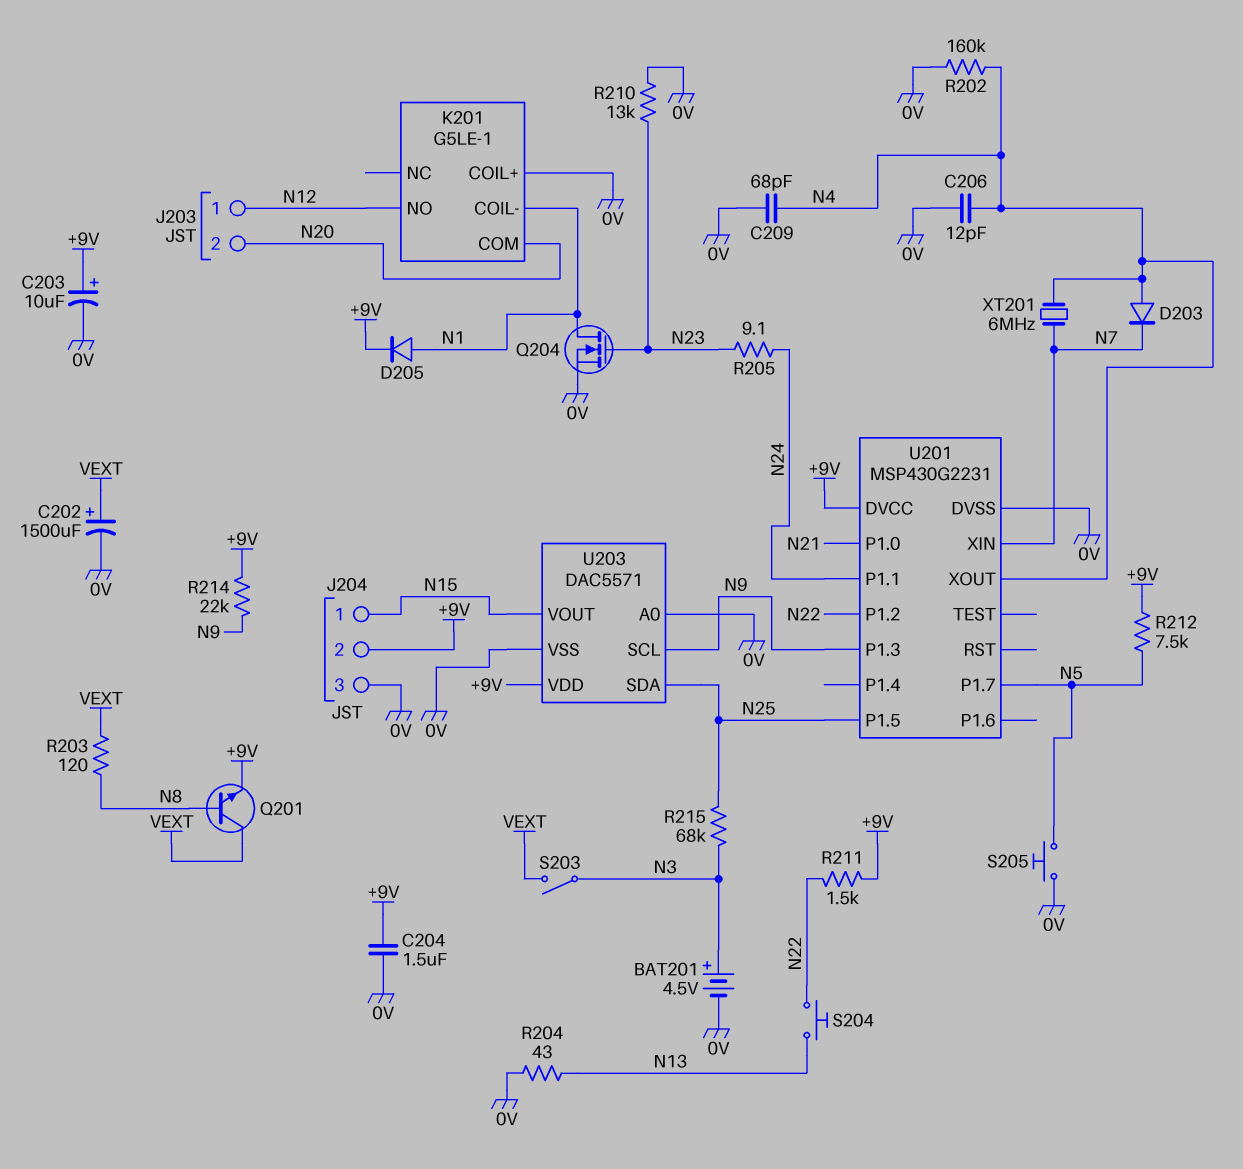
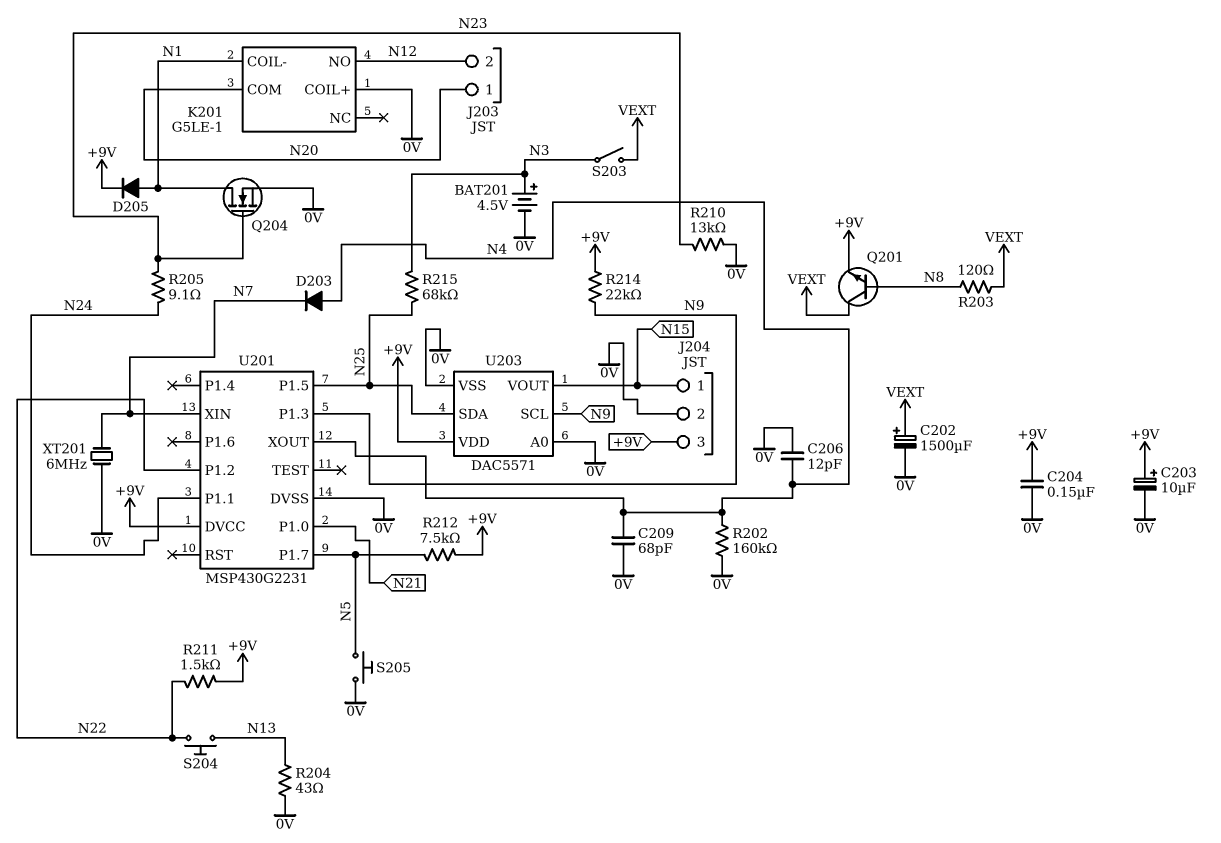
C204: 1.5uF (+9V, 0V) -> 150nF (+9V, 0V)
J203 pin 1: N12 -> N20
J203 pin 2: N20 -> N12
J204 pin 2: +9V -> 0V
J204 pin 3: 0V -> +9V
XT201: 6MHz (N4, N7) -> 6MHz (0V, N7)

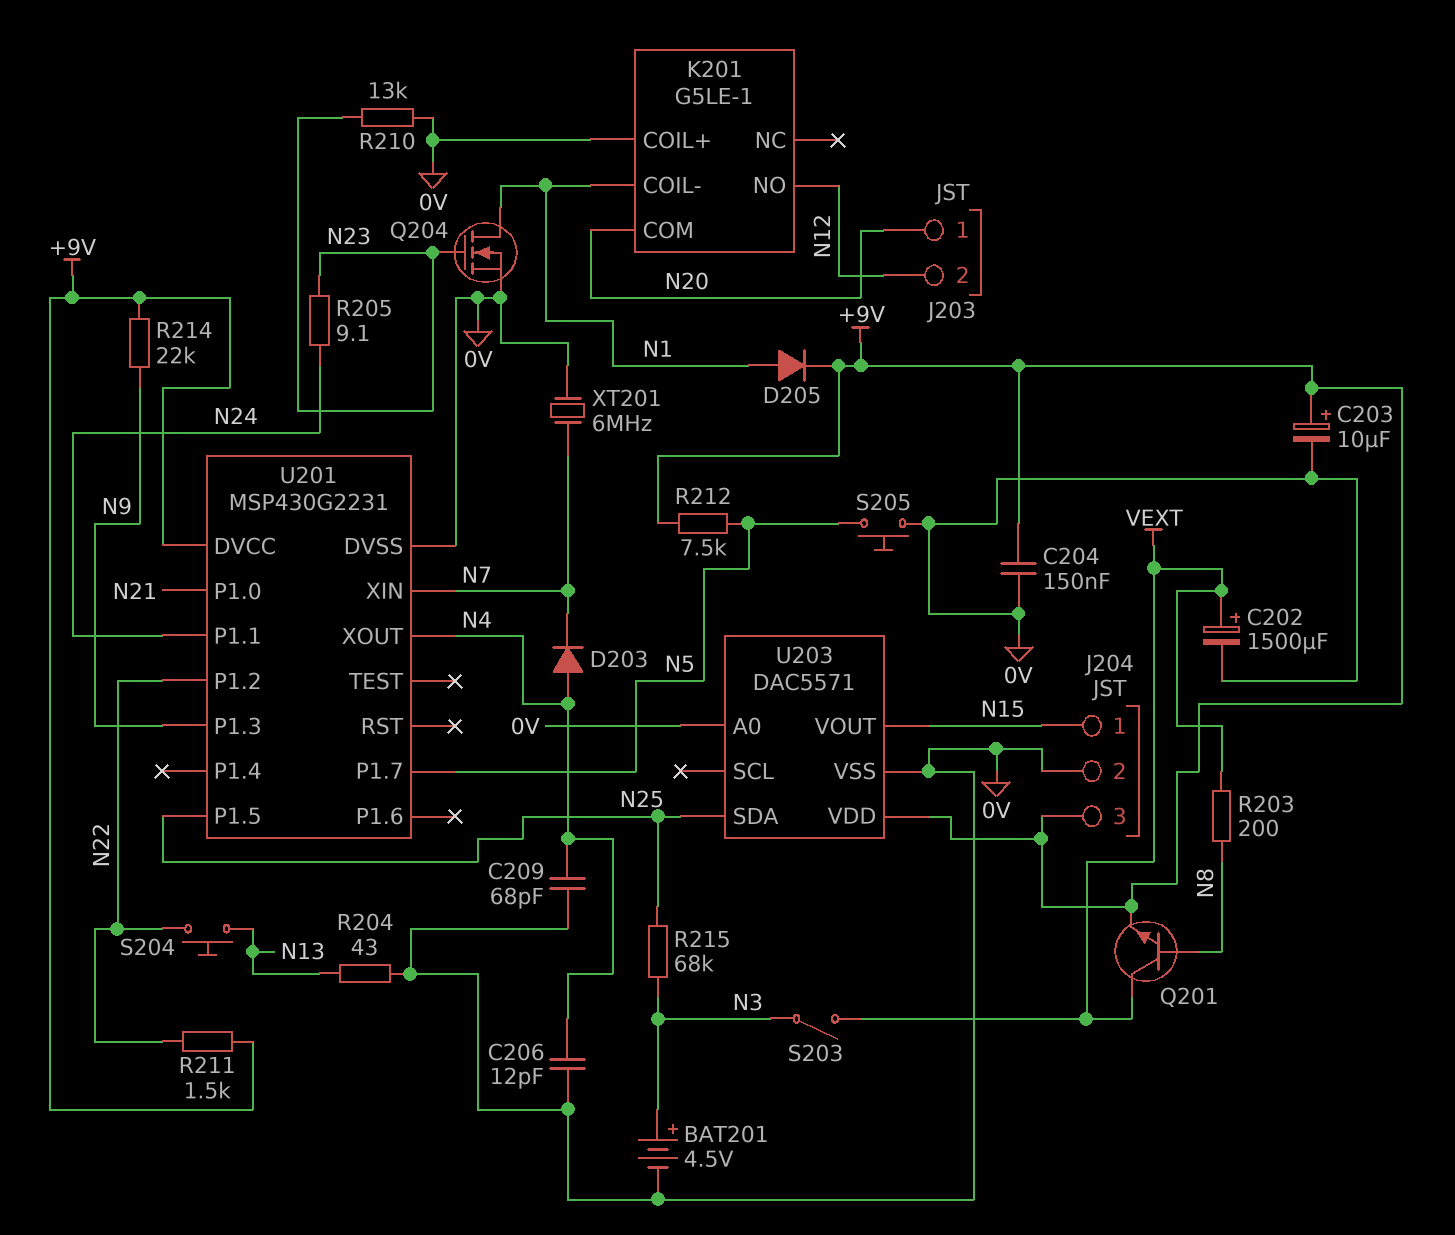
R202: 160k (0V, N4) -> none
R203: 120 (N8, VEXT) -> 200 (N8, VEXT)
U203 pin SCL: N9 -> none

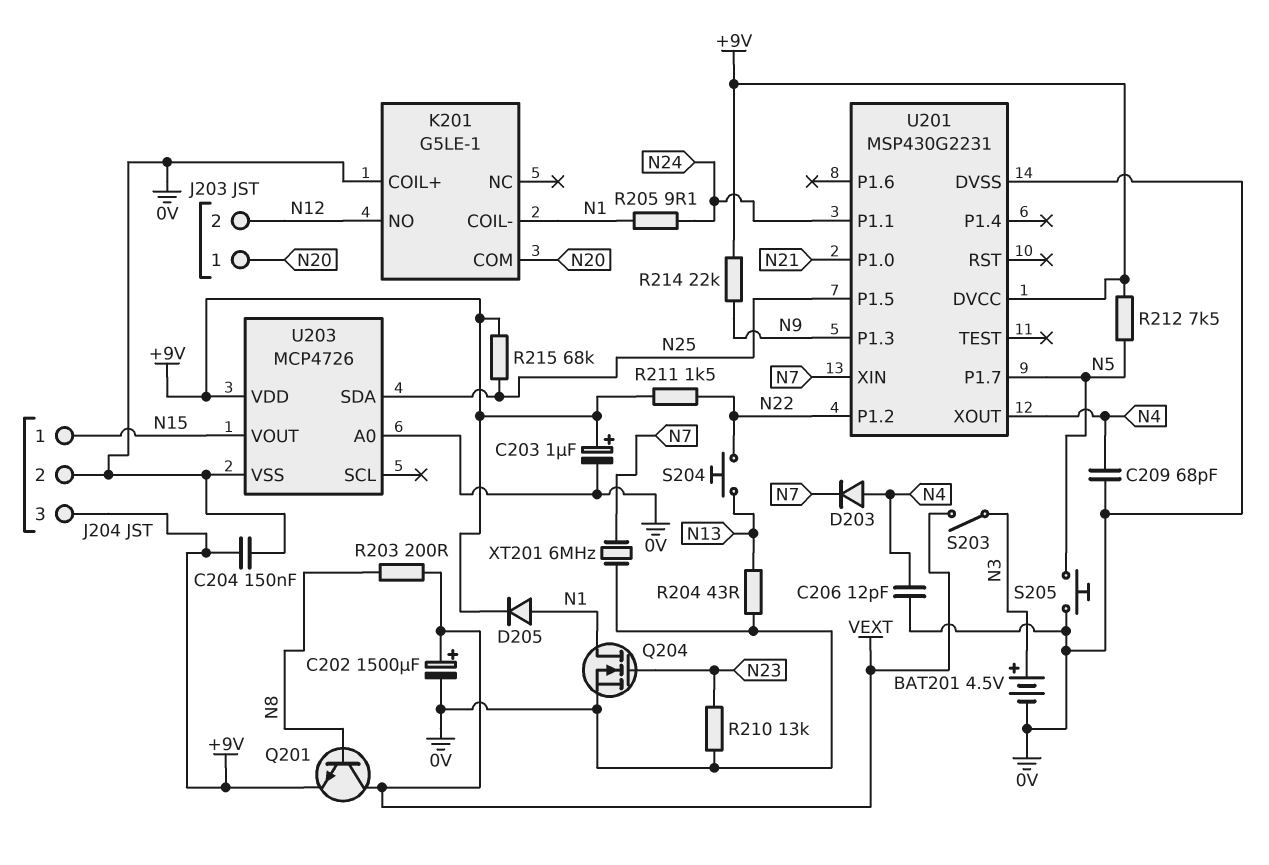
C203: 10uF (plus +9V, minus 0V) -> 1uF (plus +9V, minus 0V)
R205: 9.1 (N23, N24) -> 9.1 (N1, N24)
R215: 68k (N3, N25) -> 68k (+9V, N25)
U203: DAC5571 -> MCP4726

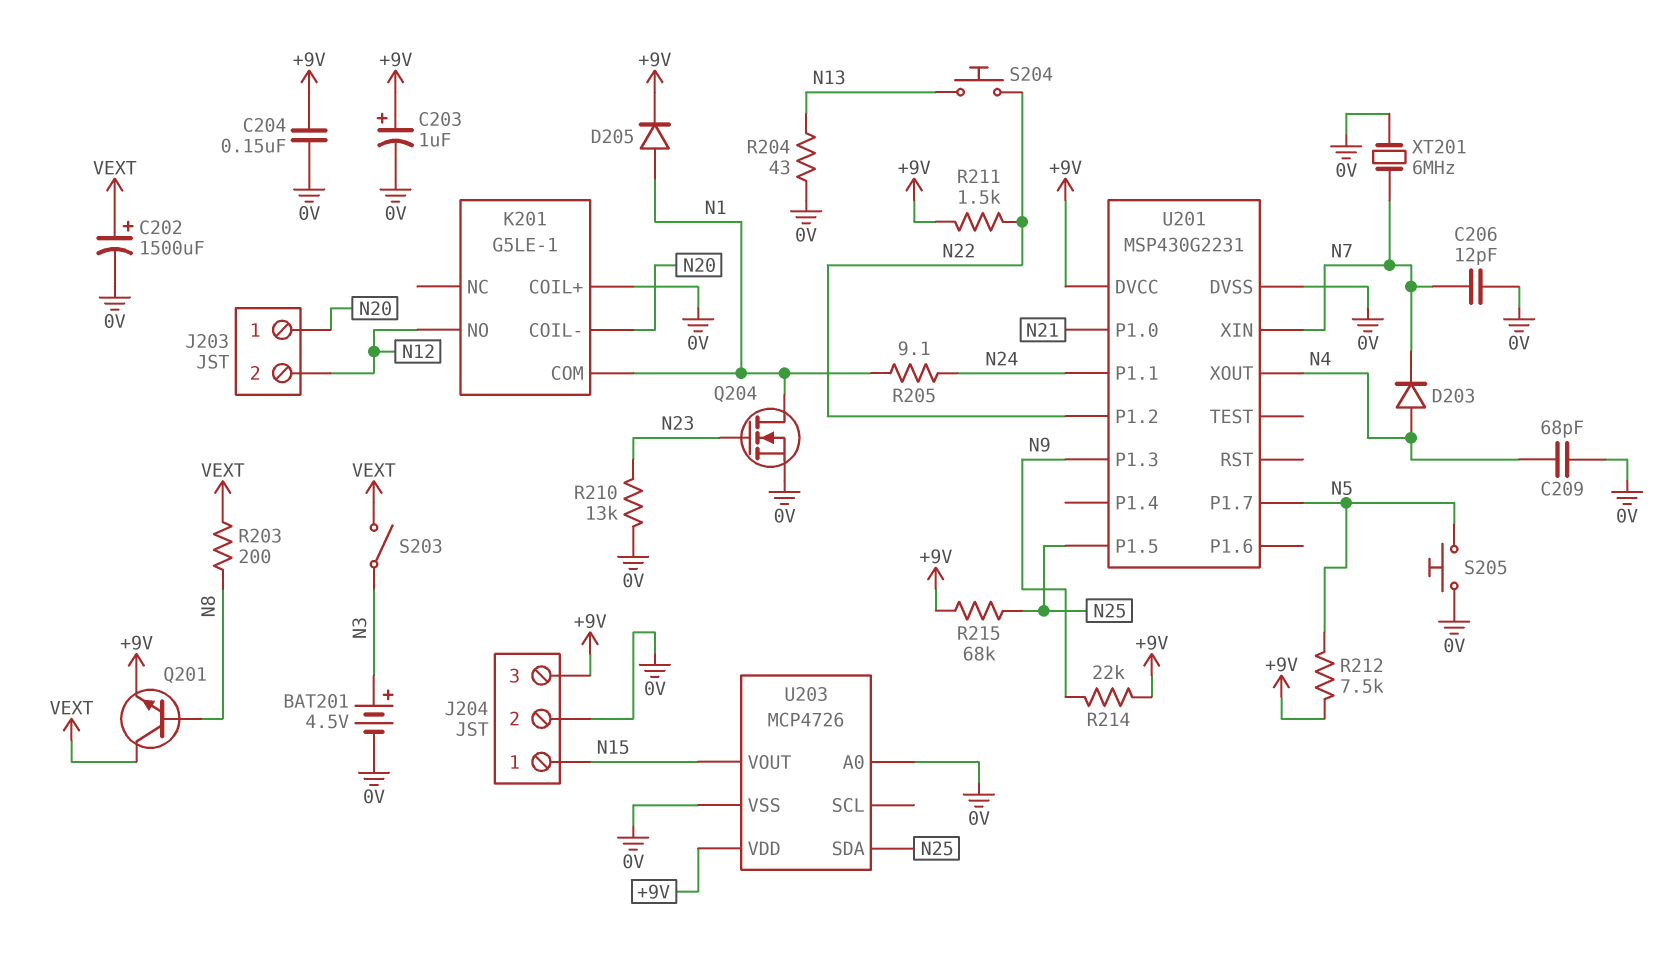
C206: 12pF (0V, N4) -> 12pF (0V, N7)
K201 pin COIL-: N1 -> N20
K201 pin COM: N20 -> N1

